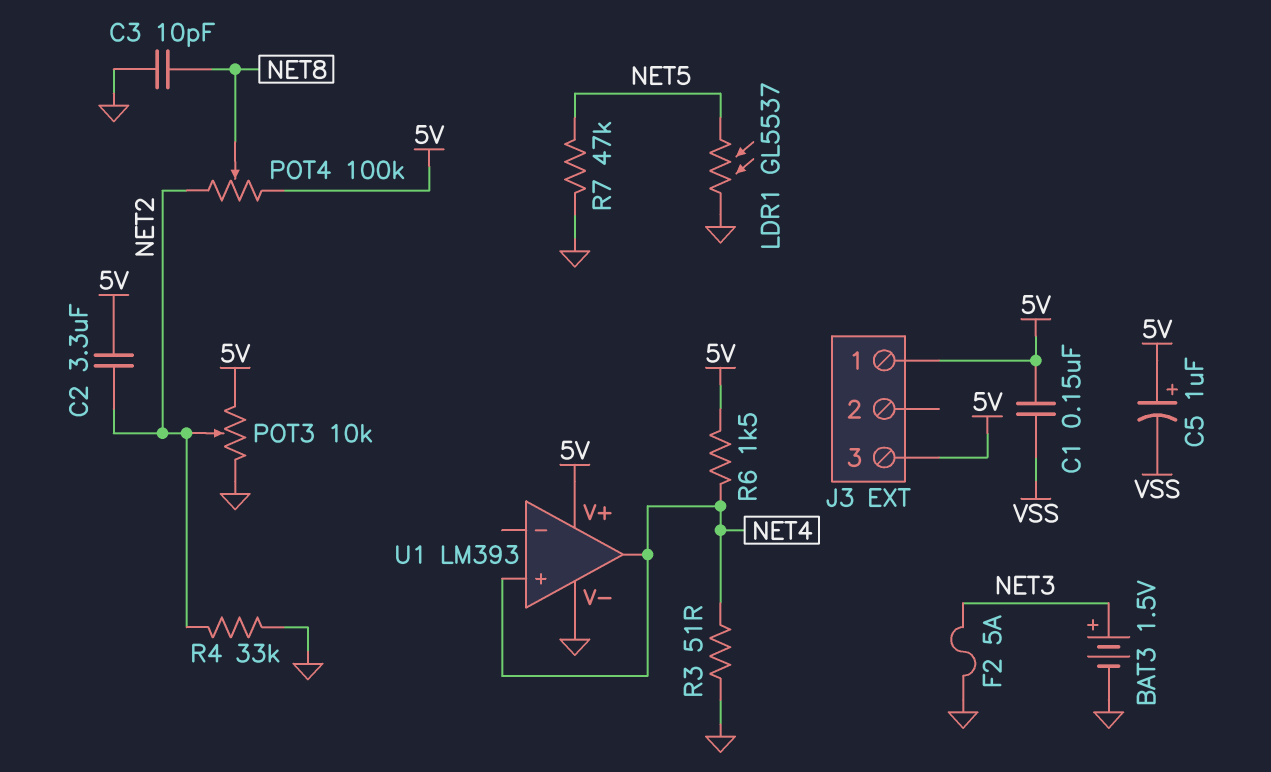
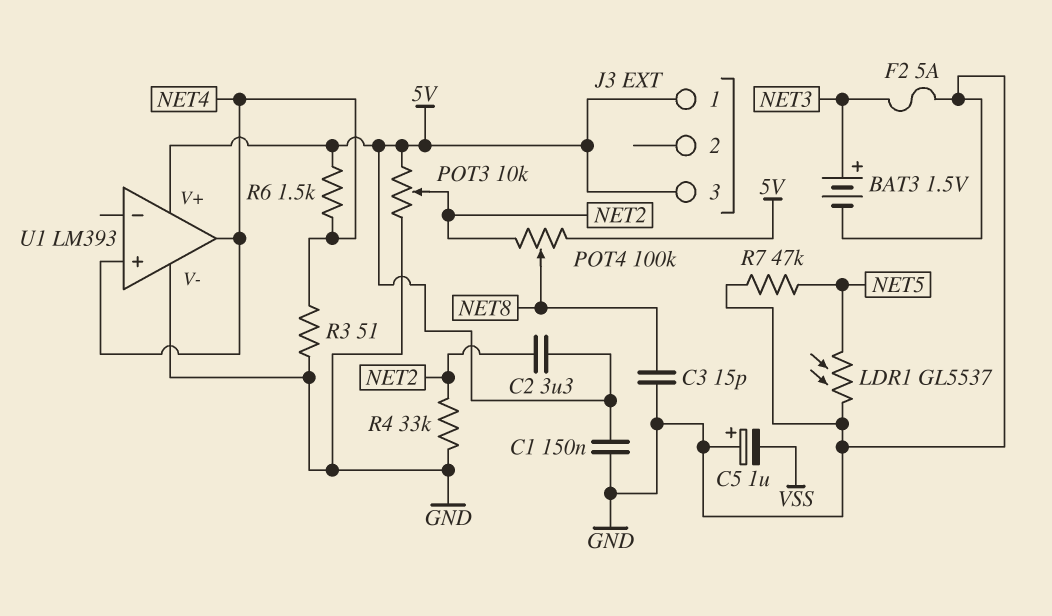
C1: 150nF (5V, VSS) -> 150nF (5V, GND)
C3: 10pF (GND, NET8) -> 15pF (GND, NET8)
C5: 1uF (plus 5V, minus VSS) -> 1uF (plus GND, minus VSS)

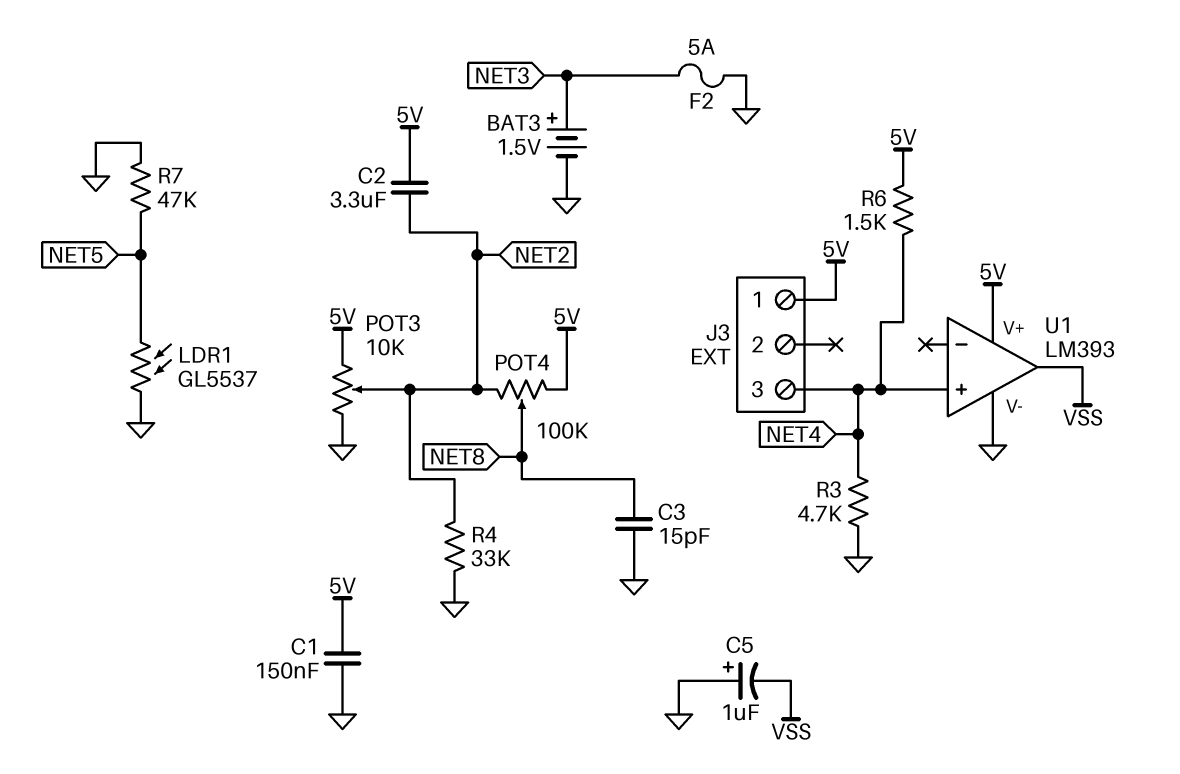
J3 pin 3: 5V -> NET4
R3: 51 (GND, NET4) -> 4.7k (GND, NET4)
U1 pin out: NET4 -> VSS

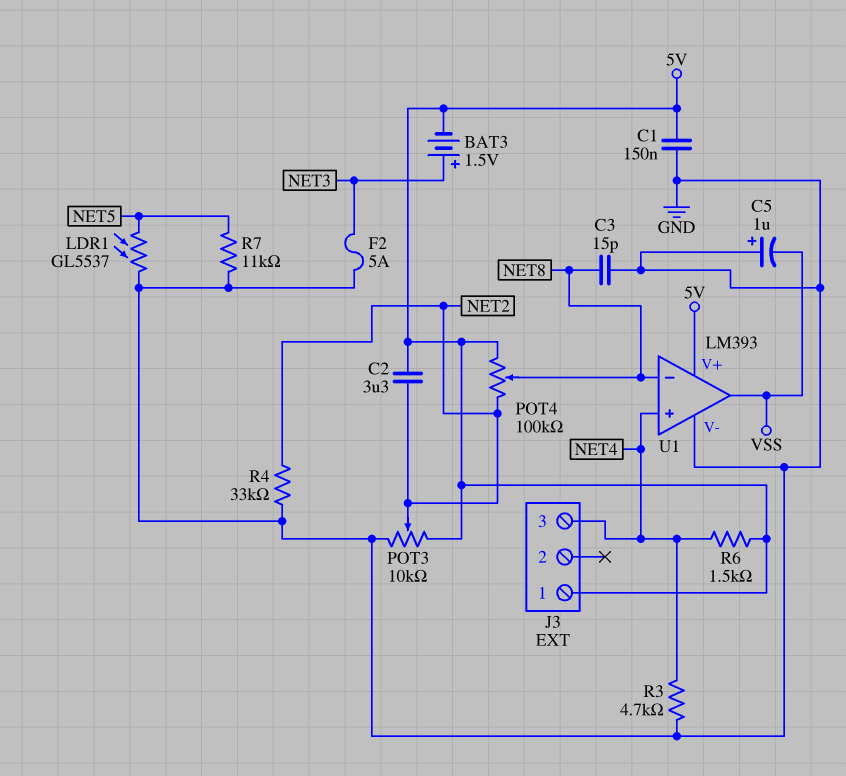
BAT3: 1.5V (plus NET3, minus GND) -> 1.5V (plus NET3, minus 5V)
R7: 47k (GND, NET5) -> 11k (GND, NET5)
U1 pin in-: none -> NET8

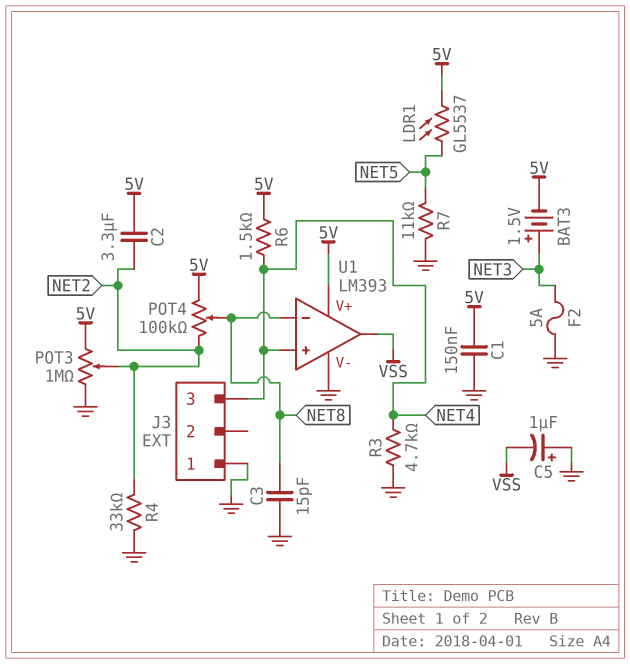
J3 pin 1: 5V -> GND
LDR1: GL5537 (GND, NET5) -> GL5537 (5V, NET5)
POT3: 10k (5V, GND, wiper NET2) -> 1M (5V, GND, wiper NET2)

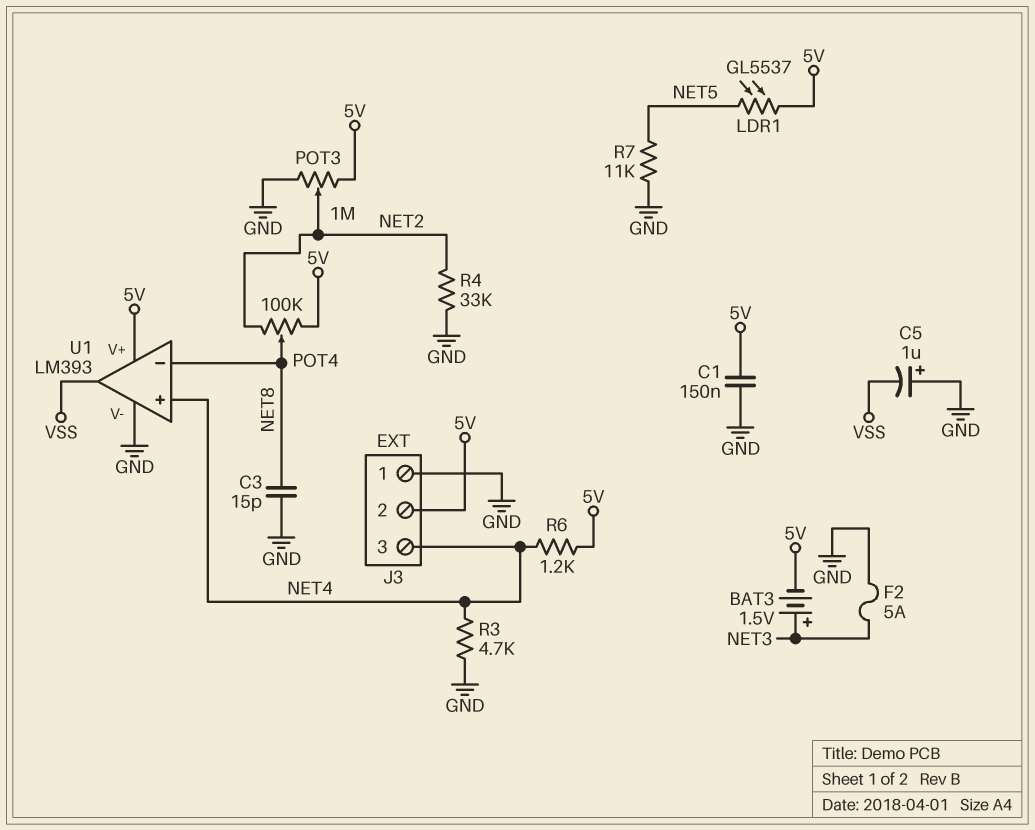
C2: 3.3uF (5V, NET2) -> none
J3 pin 2: none -> 5V
R6: 1.5k (5V, NET4) -> 1.2k (5V, NET4)

